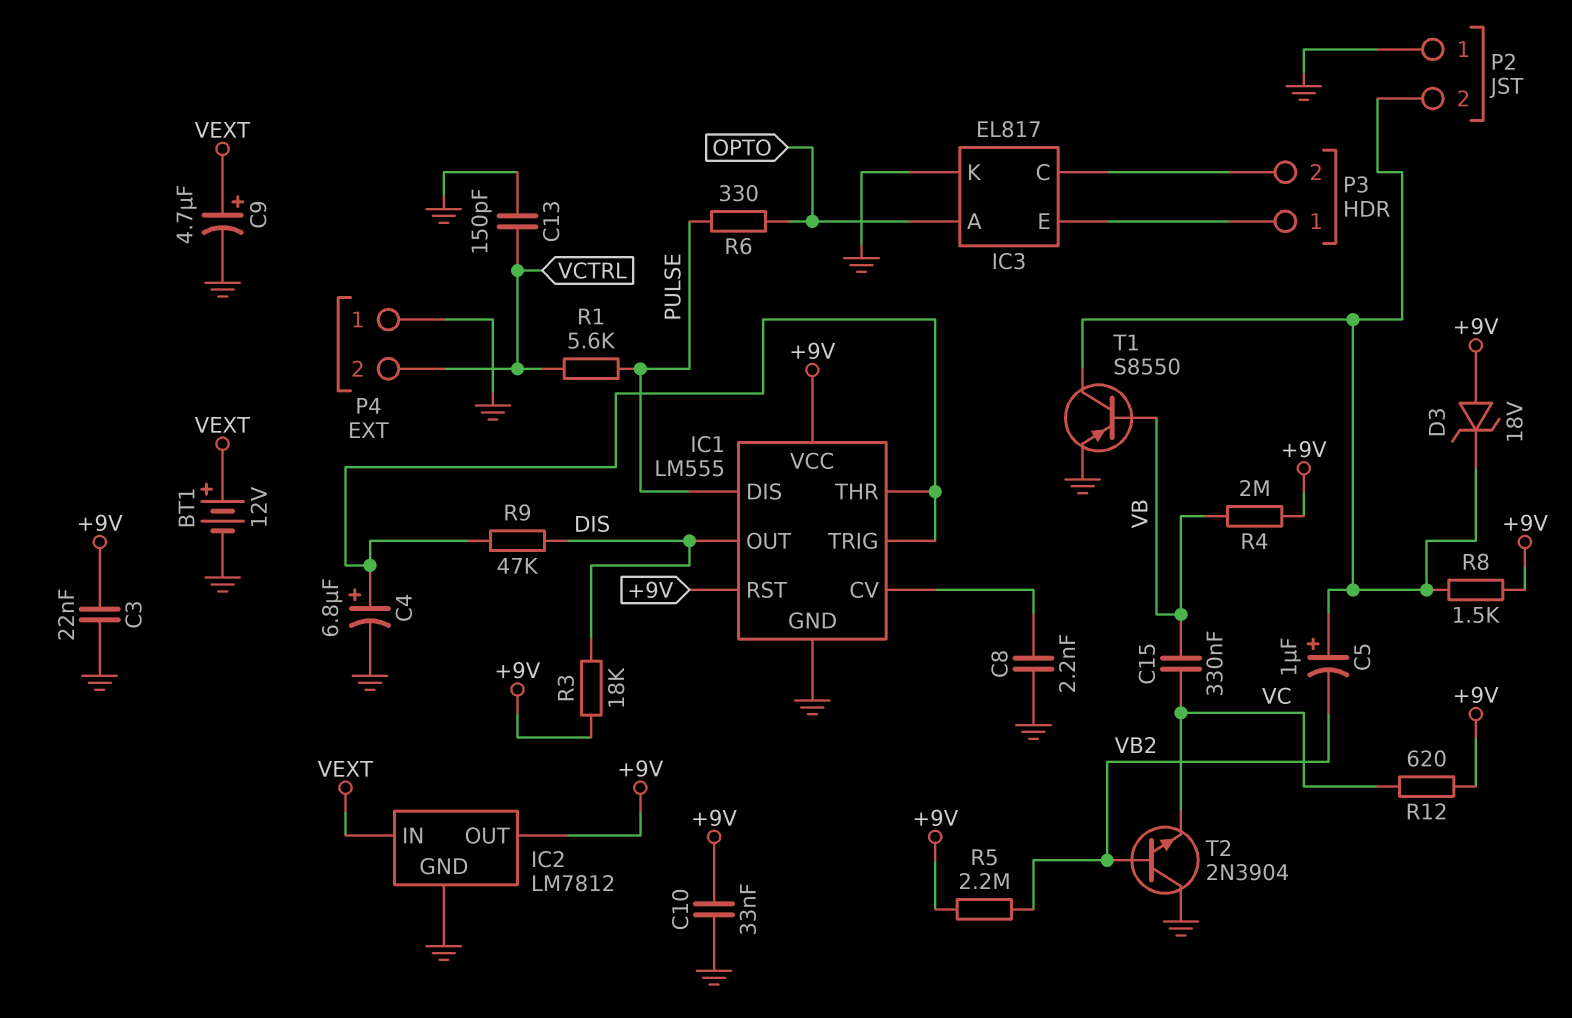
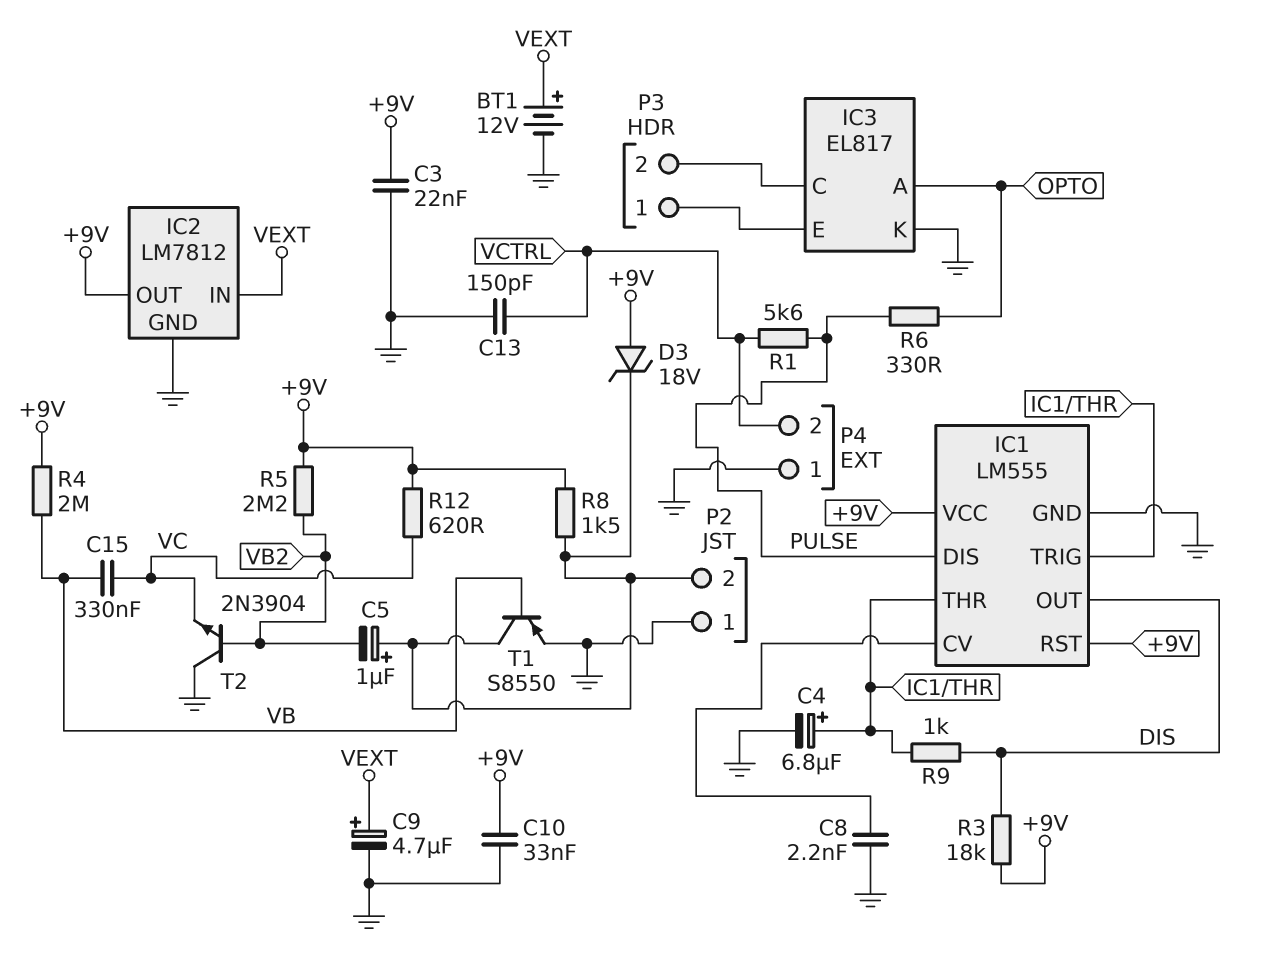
R9: 47k (DIS, IC1/THR) -> 1k (DIS, IC1/THR)

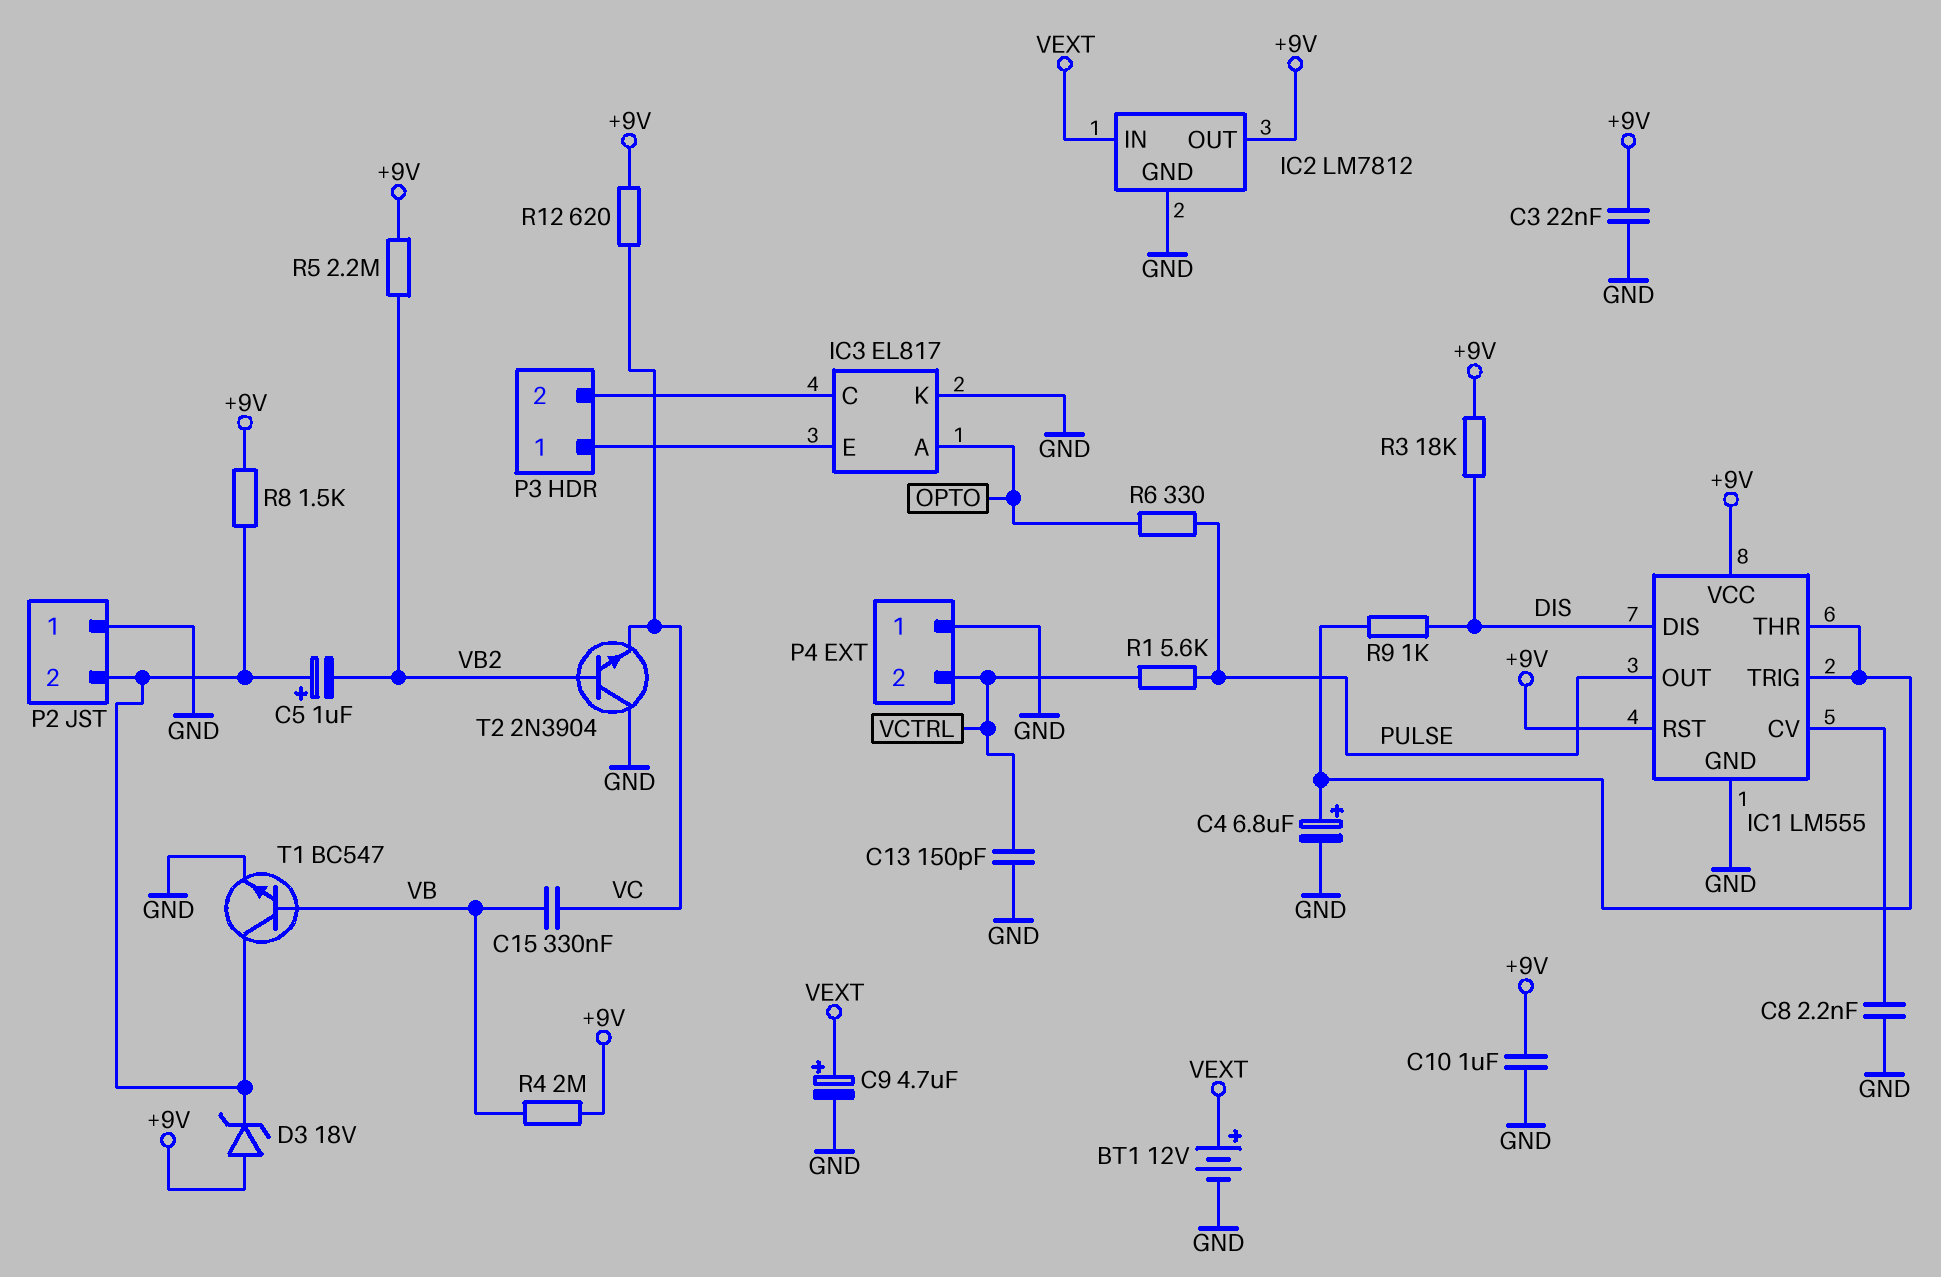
C10: 33nF (+9V, GND) -> 1uF (+9V, GND)
IC1 pin DIS: PULSE -> DIS
IC1 pin OUT: DIS -> PULSE
T1: PNP S8550 (B VB, C P2/2, E GND) -> NPN BC547 (B VB, C P2/2, E GND)

